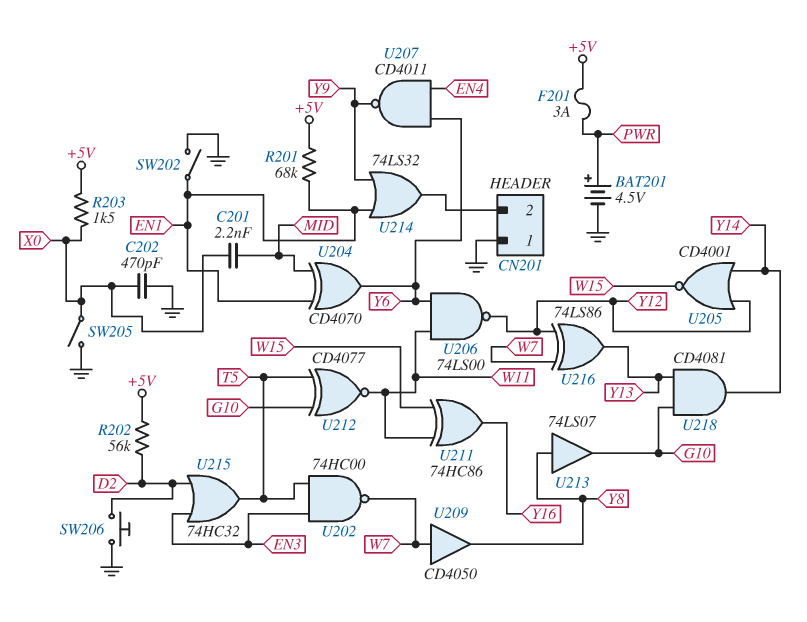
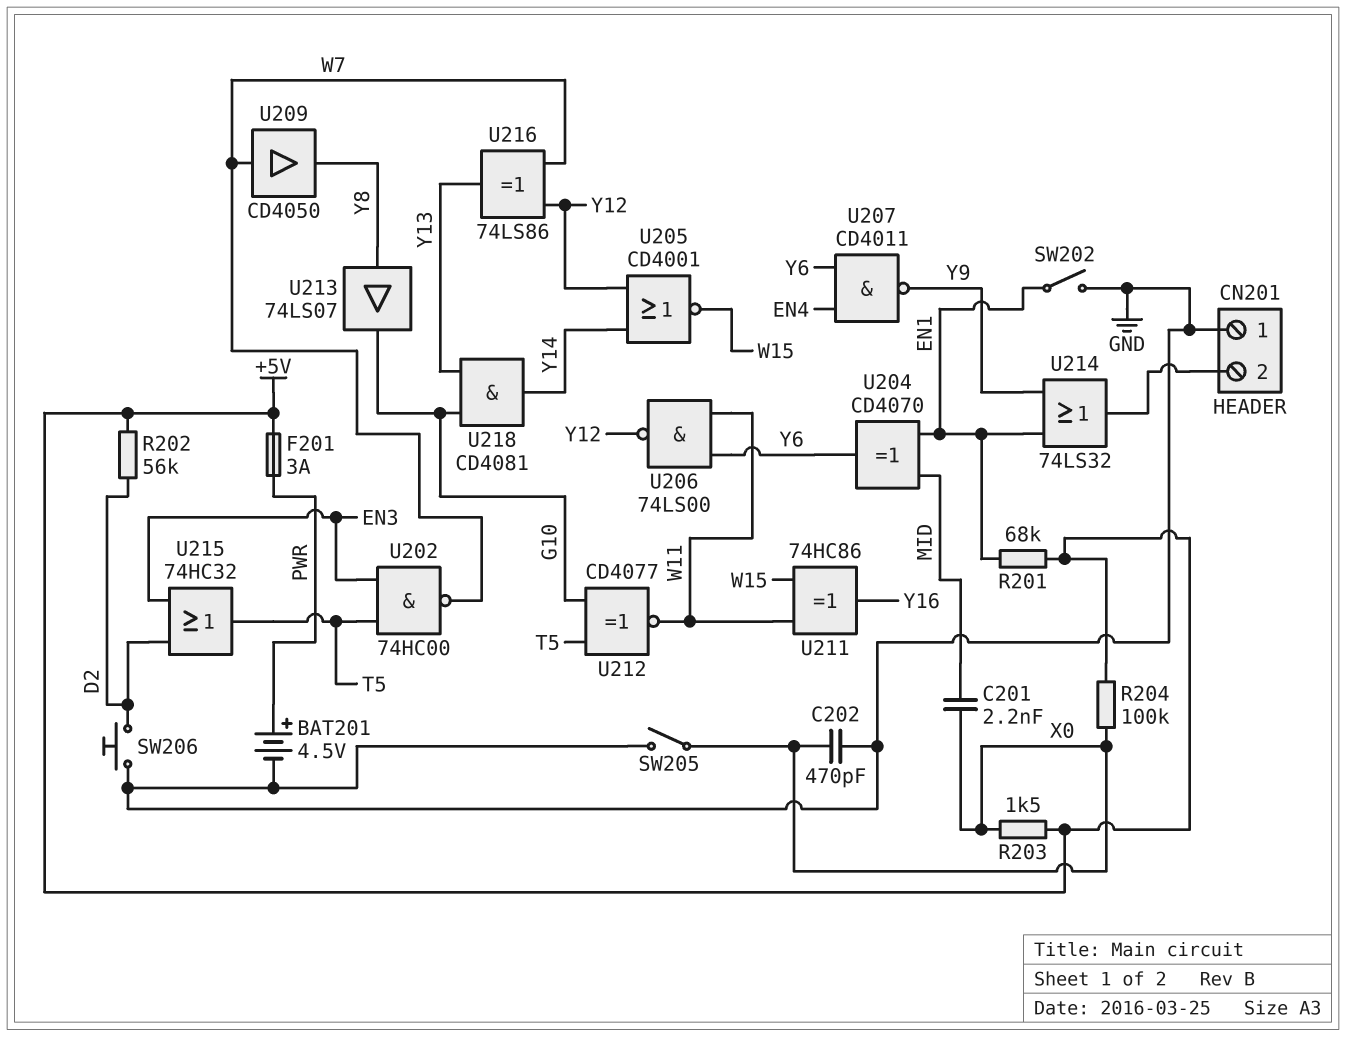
R204: none -> 100k (+5V, X0)

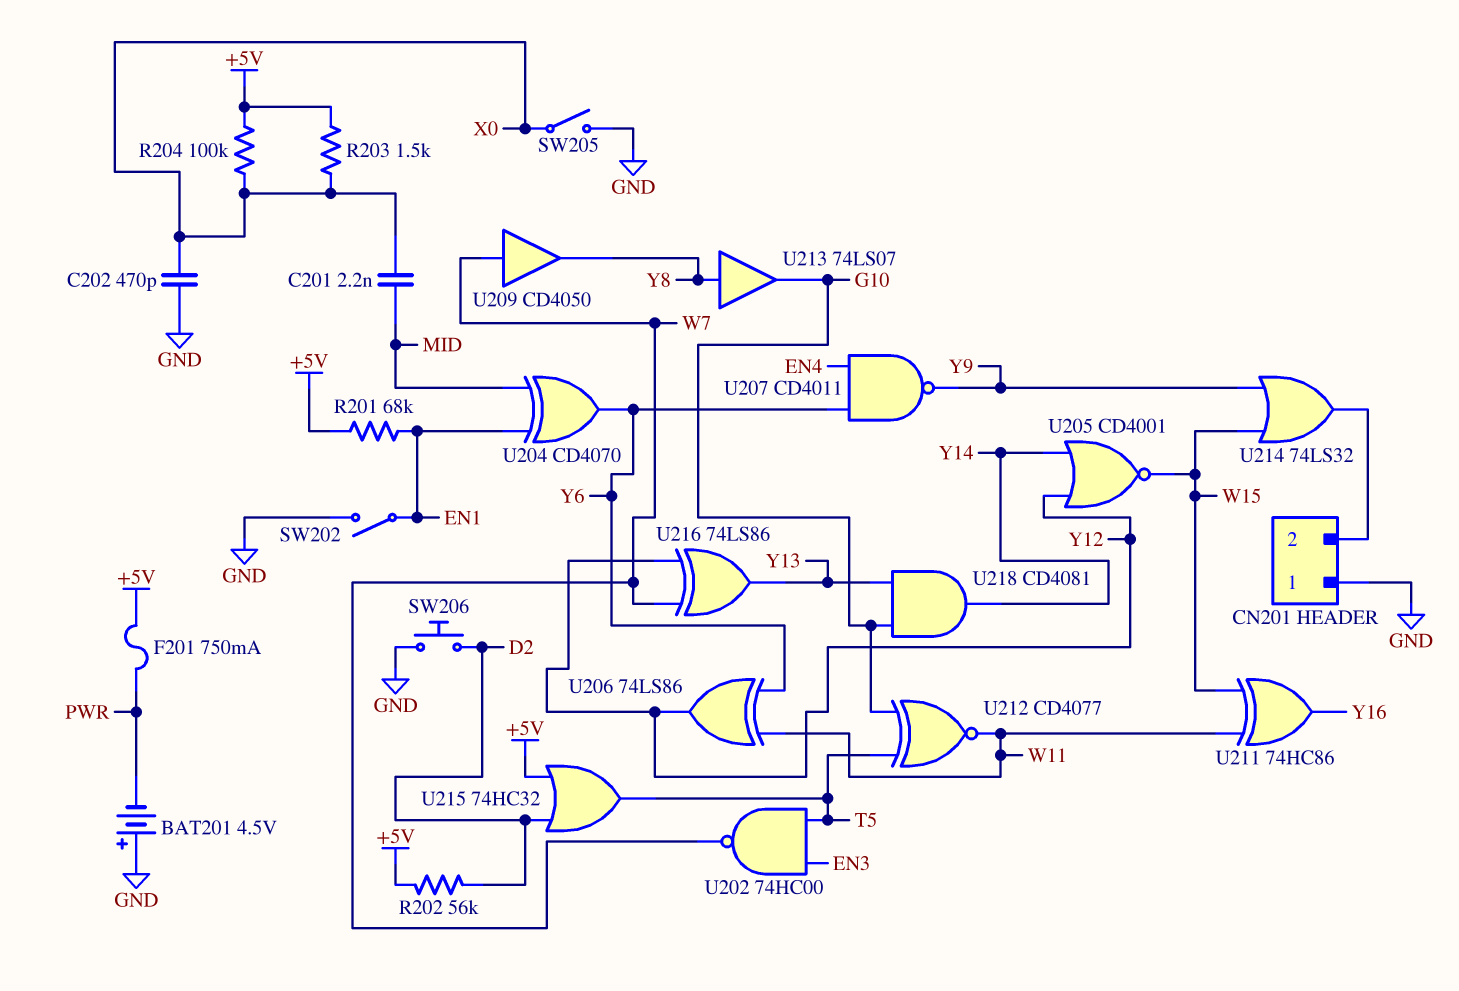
BAT201: 4.5V (plus PWR, minus GND) -> 4.5V (plus GND, minus PWR)
F201: 3A (+5V, PWR) -> 750mA (+5V, PWR)
U206: NAND 74LS00 (in W11, in Y6, out Y12) -> XOR 74LS86 (in W11, in Y6, out Y12)
U214: OR 74LS32 (in EN1, in Y9, out CN201/2) -> OR 74LS32 (in W15, in Y9, out CN201/2)
U215: OR 74HC32 (in D2, in EN3, out T5) -> OR 74HC32 (in +5V, in D2, out T5)

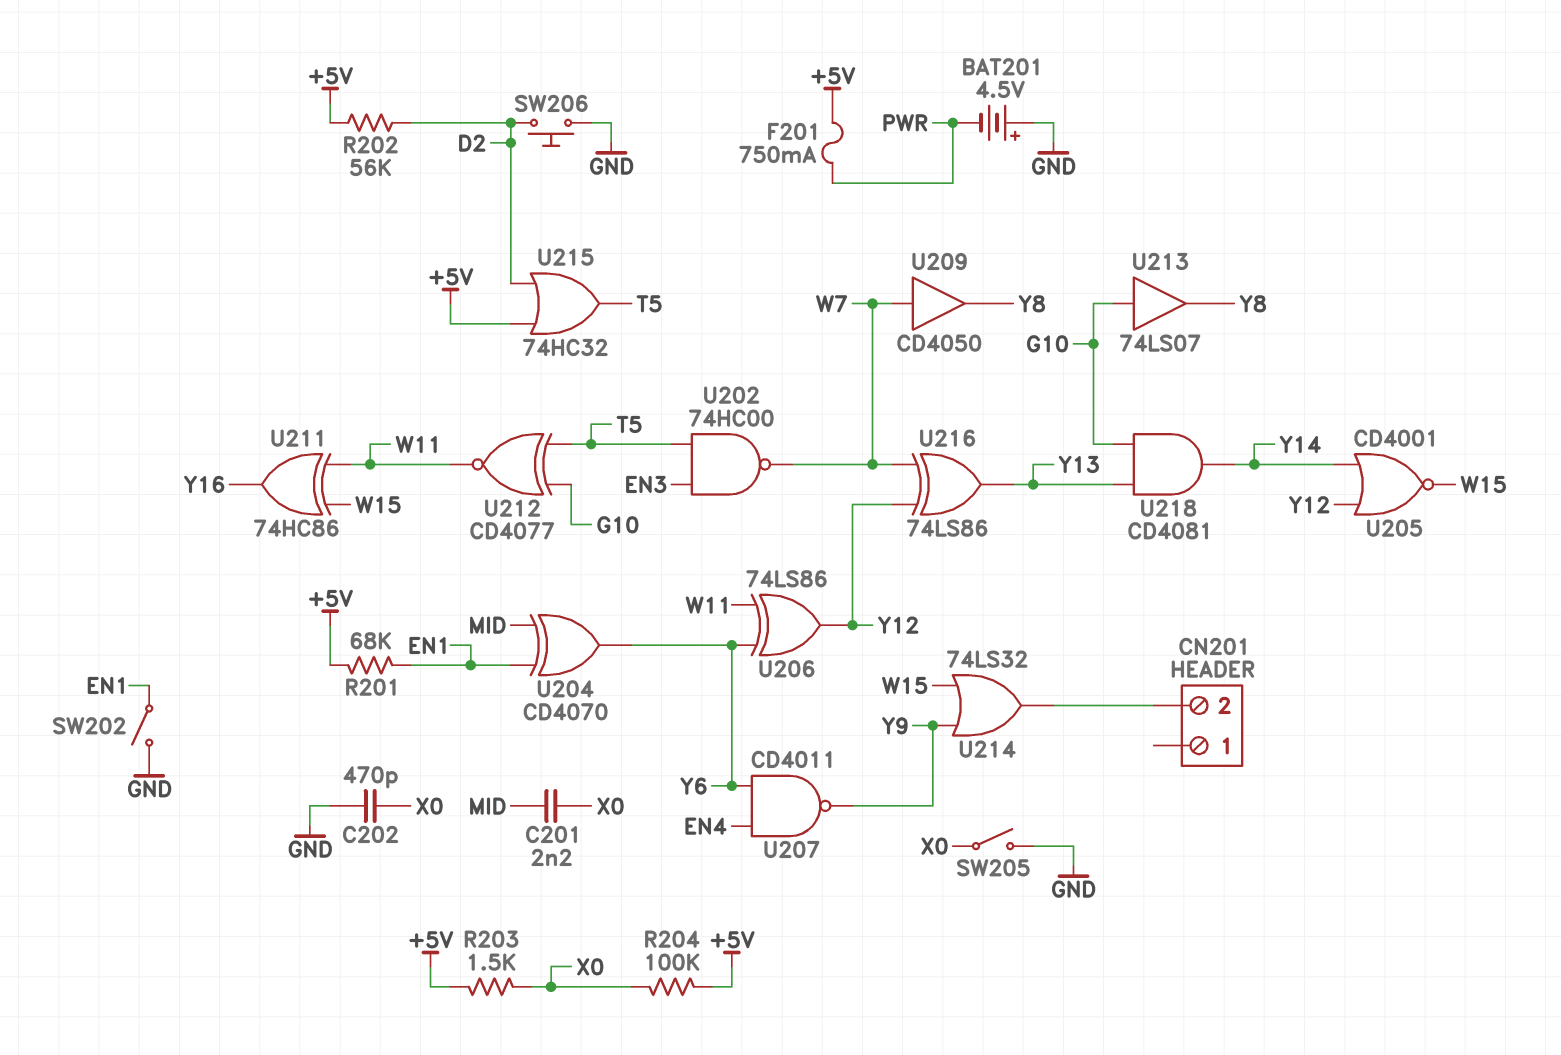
CN201 pin 1: GND -> none
U213: buffer 74LS07 (in Y8, out G10) -> buffer 74LS07 (in G10, out Y8)

